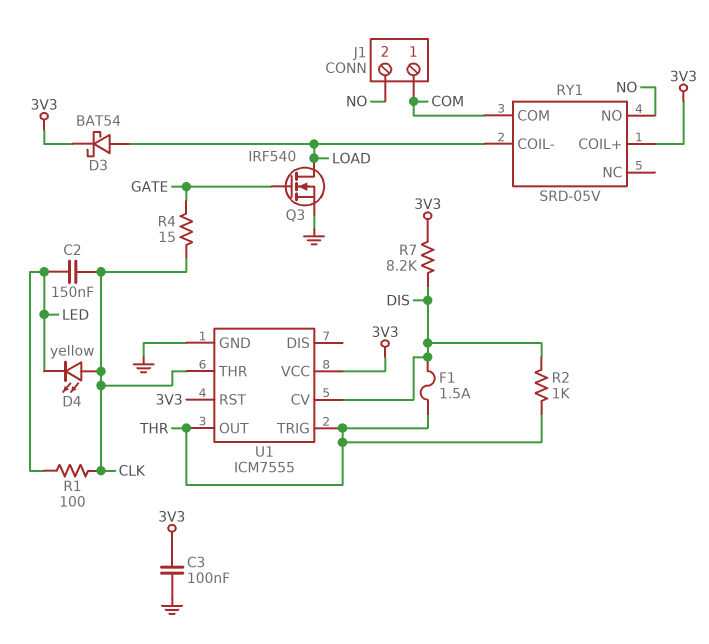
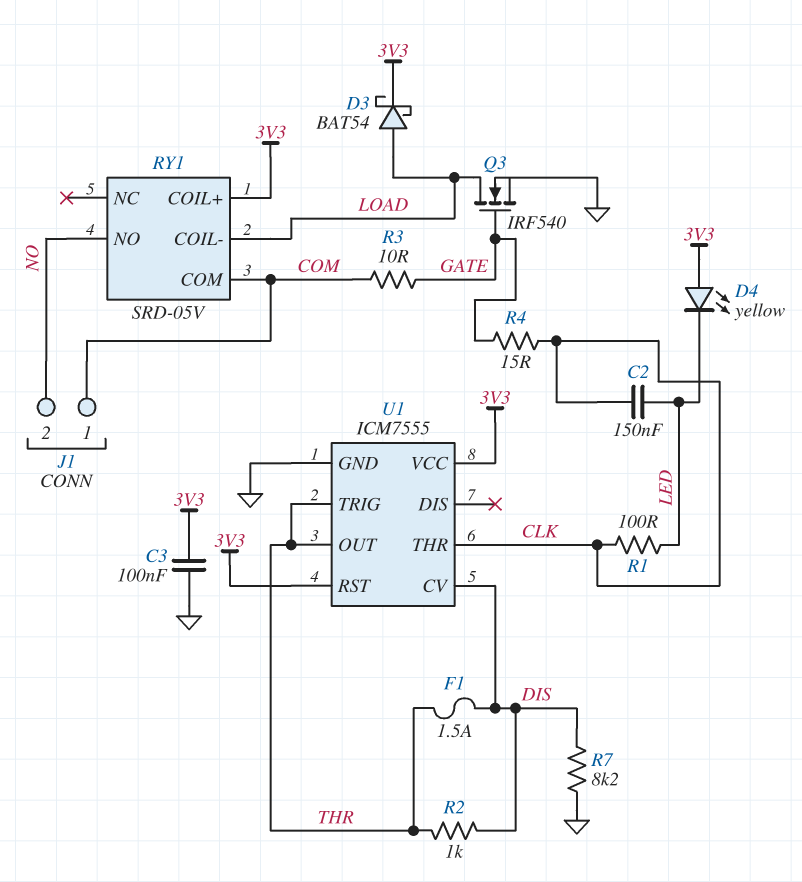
D4: LED yellow (A CLK, K LED) -> LED yellow (A 3V3, K LED)
R3: none -> 10 (COM, GATE)
R7: 8.2k (3V3, DIS) -> 8.2k (DIS, GND)

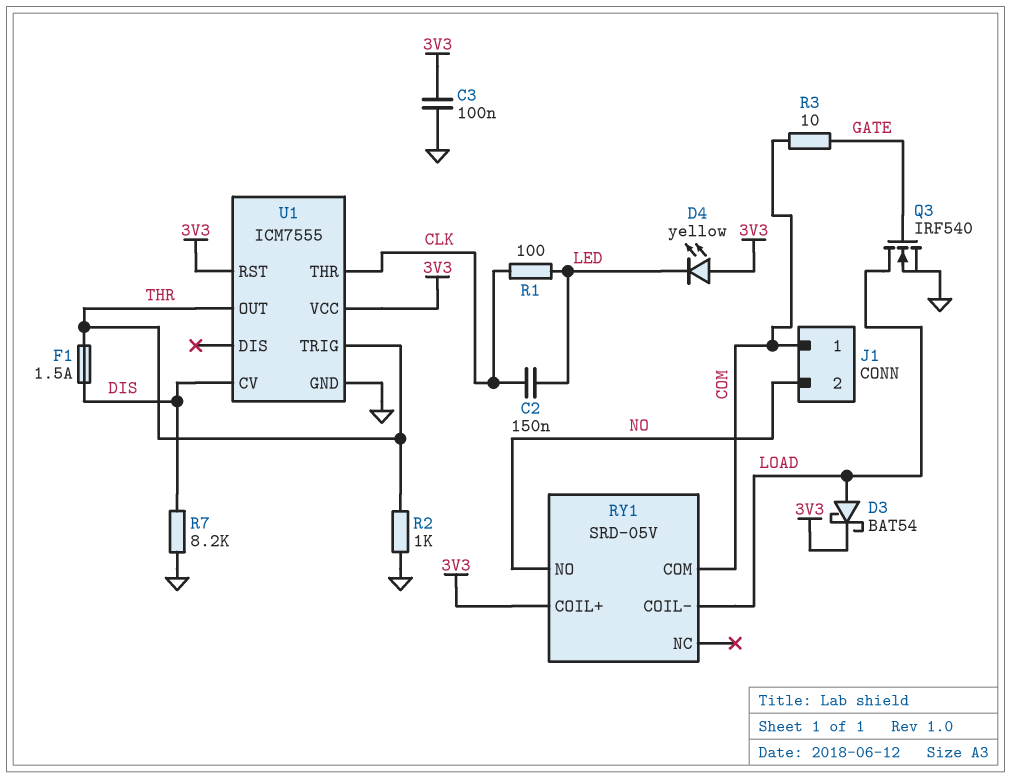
R2: 1k (DIS, THR) -> 1k (GND, THR)
R4: 15 (CLK, GATE) -> none

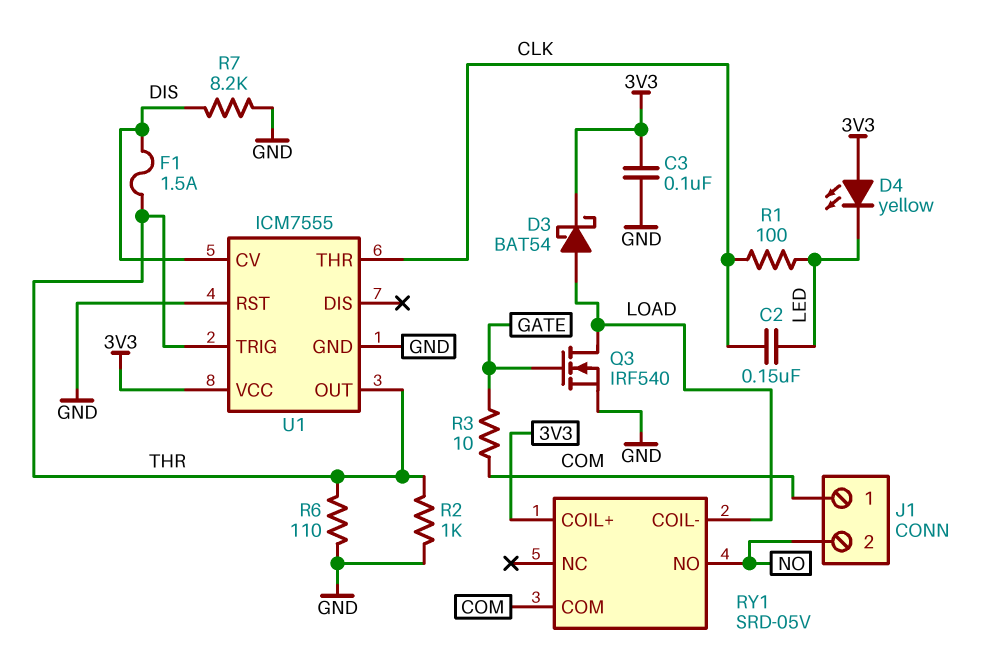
R6: none -> 110 (GND, THR)
U1 pin RST: 3V3 -> GND

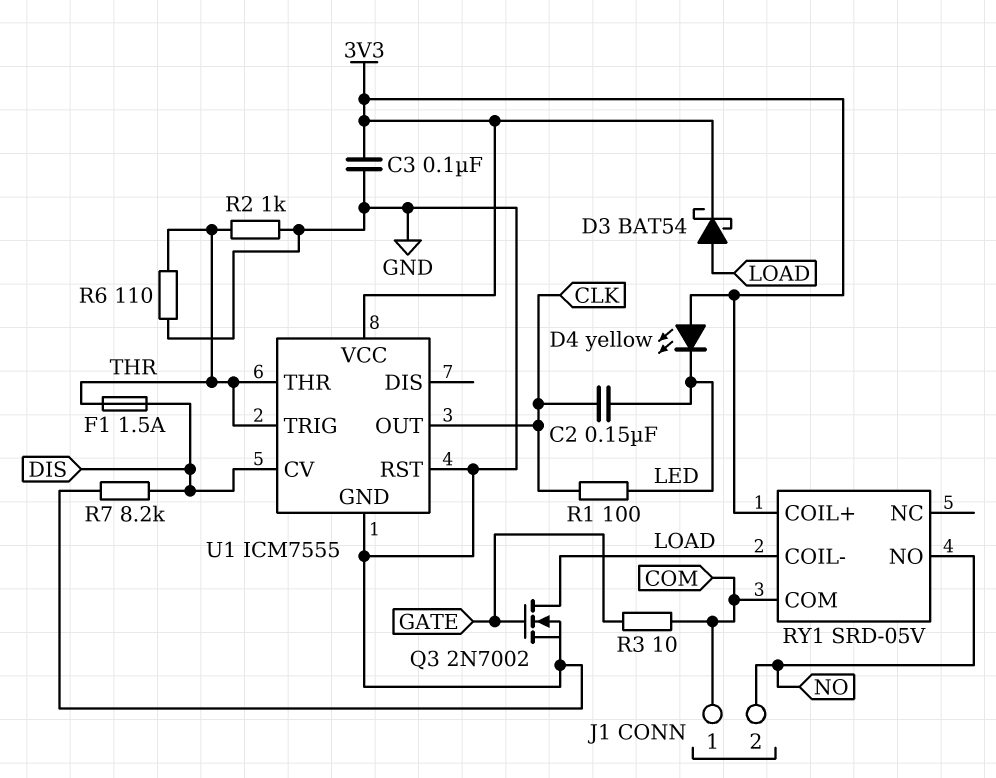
Q3: NMOS IRF540 (G GATE, D LOAD, S GND) -> NMOS 2N7002 (G GATE, D LOAD, S GND)
U1 pin OUT: THR -> CLK
U1 pin THR: CLK -> THR

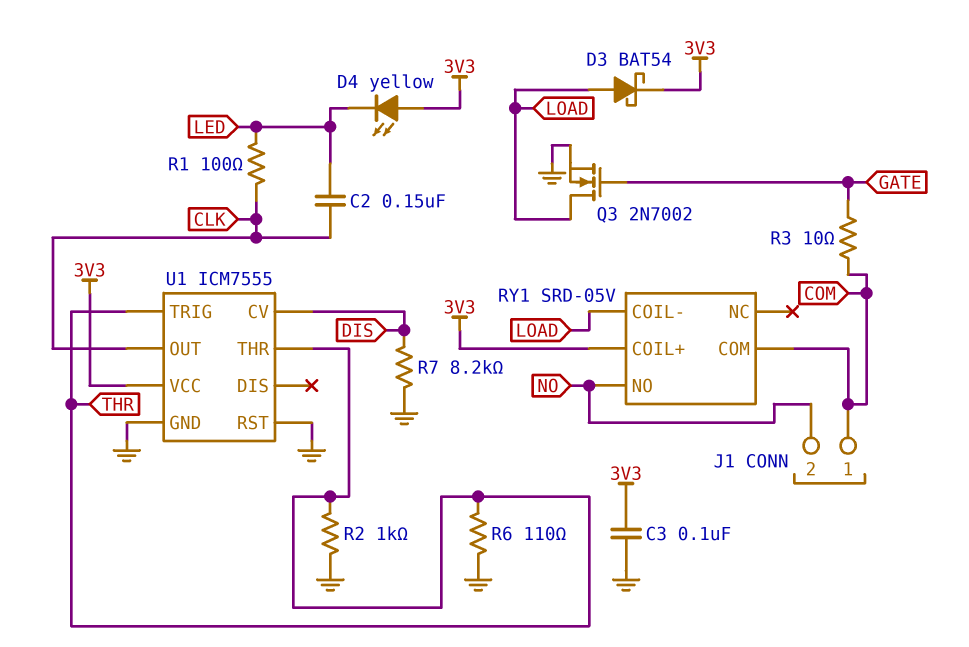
F1: 1.5A (DIS, THR) -> none

